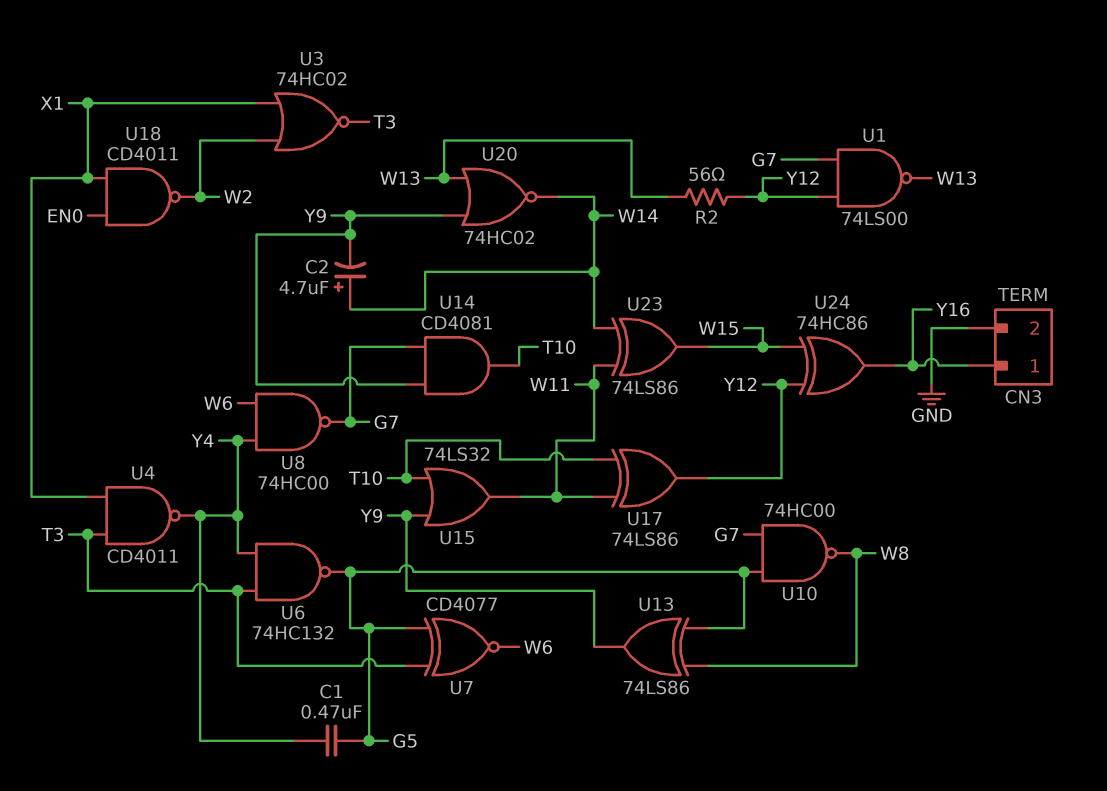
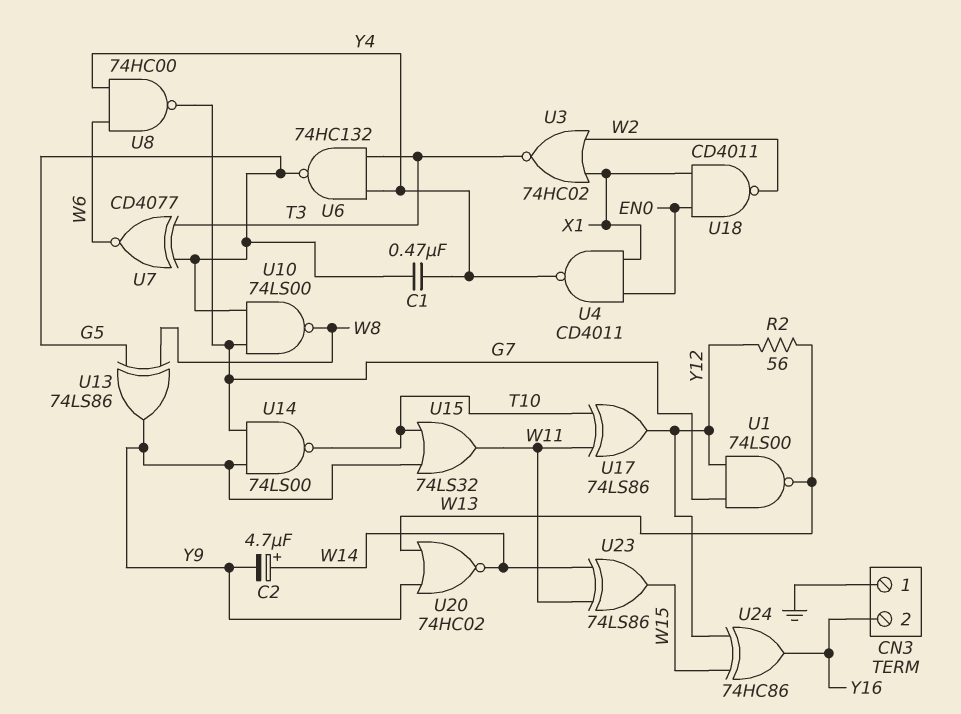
CN3 pin 1: Y16 -> GND
CN3 pin 2: GND -> Y16
U4: NAND CD4011 (in T3, in X1, out Y4) -> NAND CD4011 (in EN0, in X1, out Y4)
U10: NAND 74HC00 (in G5, in G7, out W8) -> NAND 74LS00 (in G5, in G7, out W8)
U14: AND CD4081 (in G7, in Y9, out T10) -> NAND 74LS00 (in G7, in Y9, out T10)

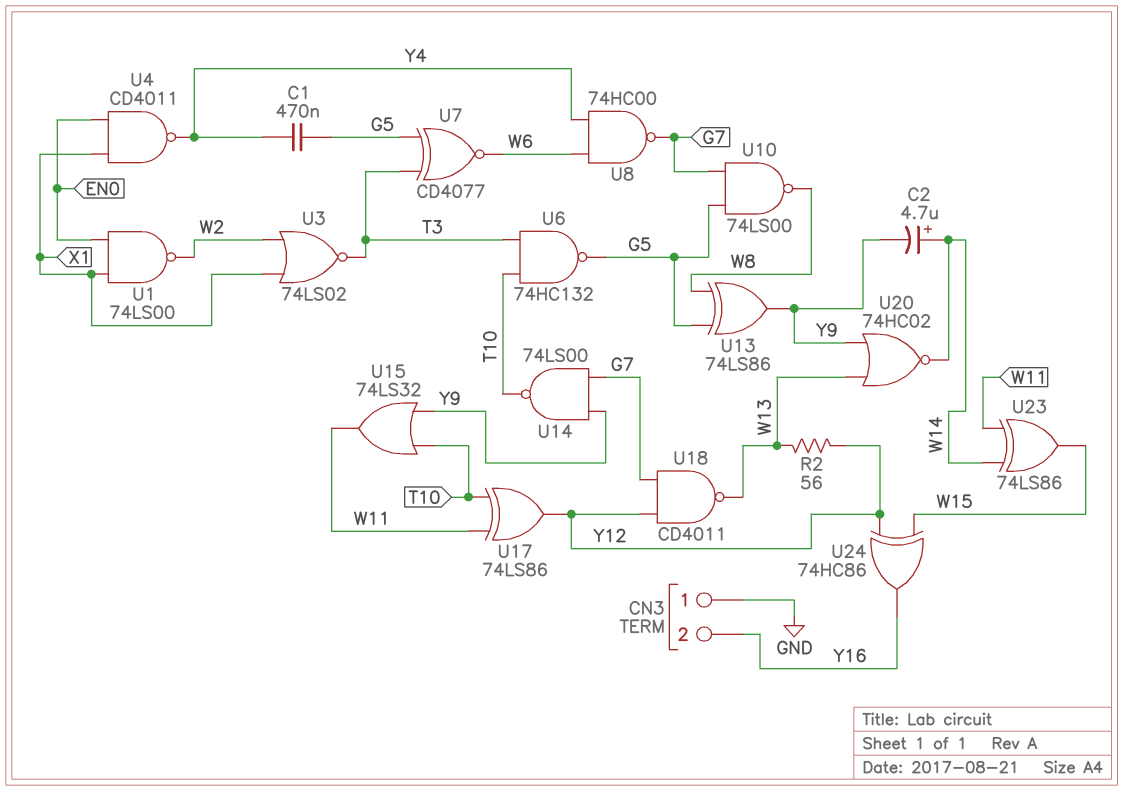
U1: NAND 74LS00 (in G7, in Y12, out W13) -> NAND 74LS00 (in EN0, in X1, out W2)
U3: NOR 74HC02 (in W2, in X1, out T3) -> NOR 74LS02 (in W2, in X1, out T3)
U6: NAND 74HC132 (in T3, in Y4, out G5) -> NAND 74HC132 (in T3, in T10, out G5)
U18: NAND CD4011 (in EN0, in X1, out W2) -> NAND CD4011 (in G7, in Y12, out W13)

